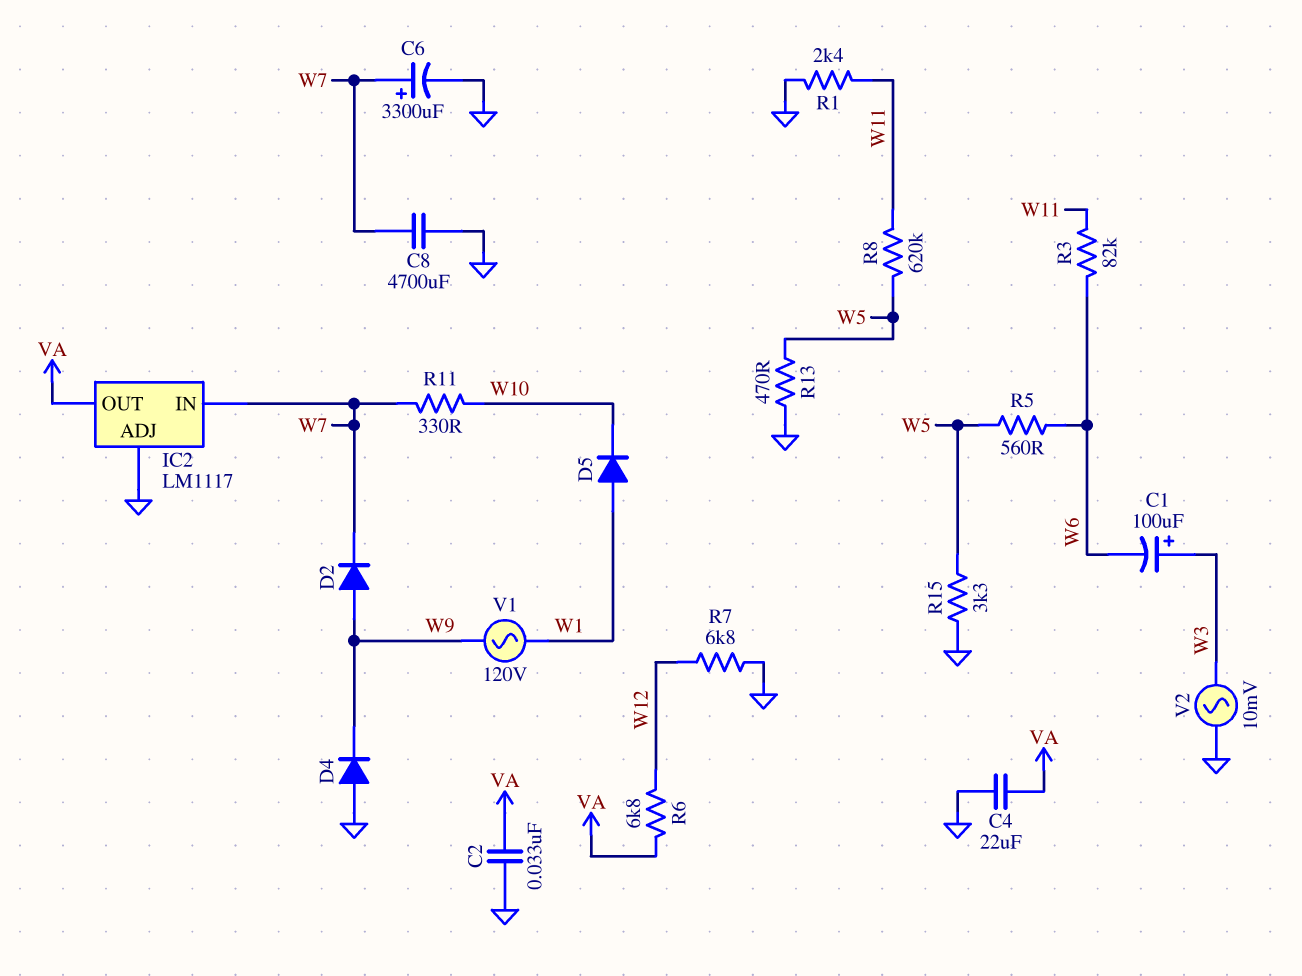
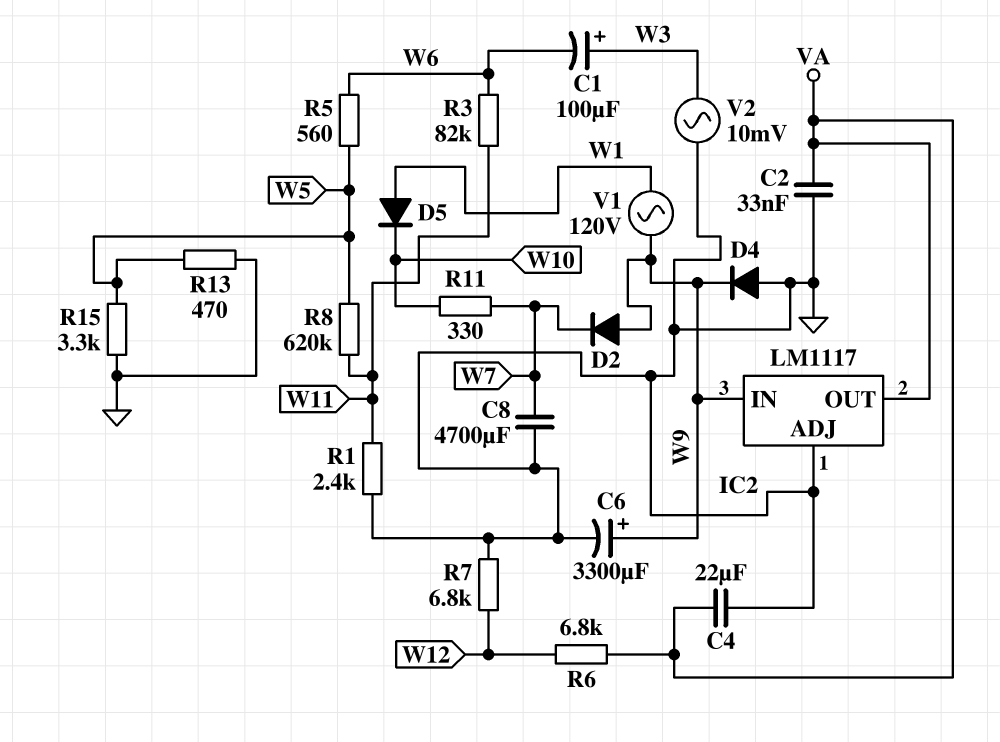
C6: 3300uF (plus W7, minus GND) -> 3300uF (plus W9, minus GND)
IC2 pin IN: W7 -> W9

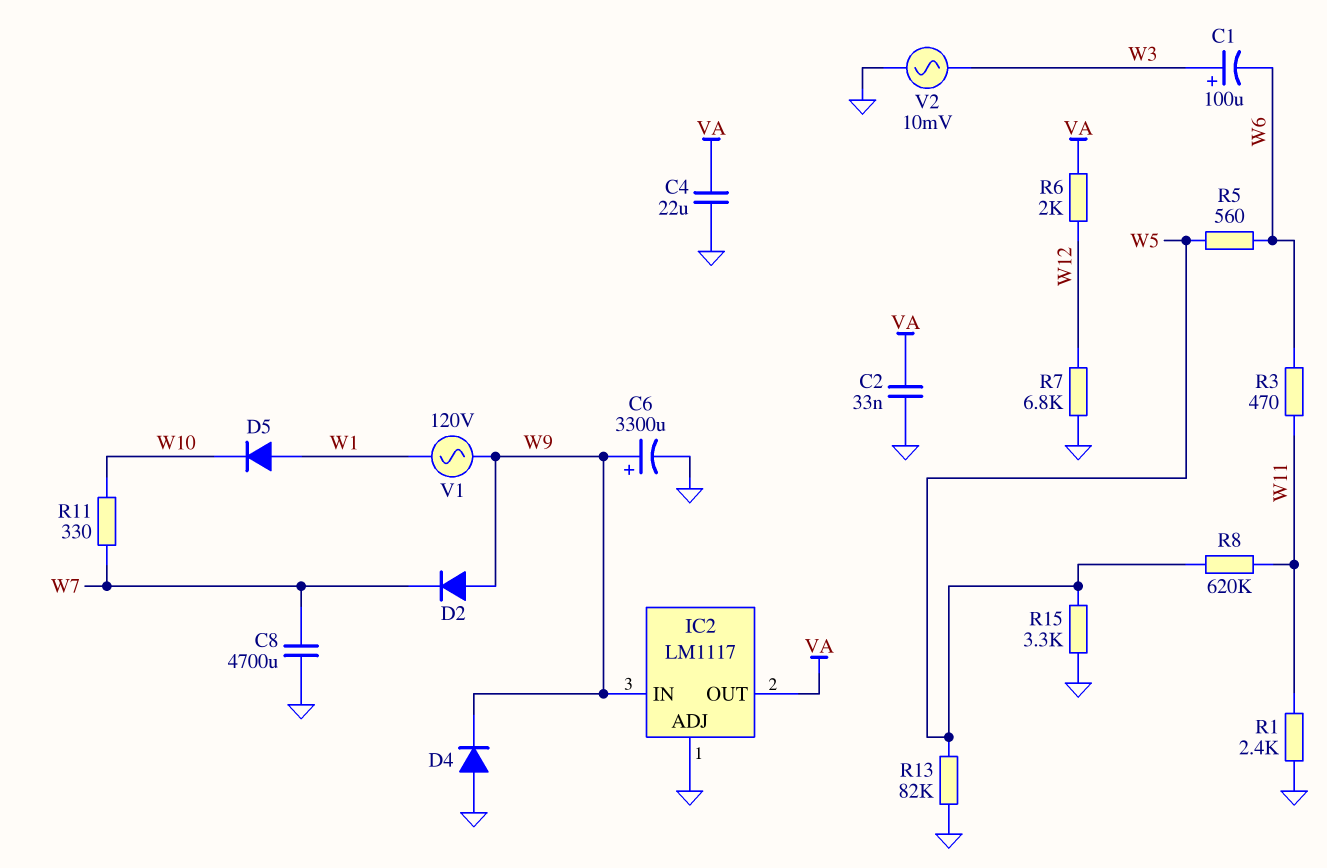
R3: 82k (W6, W11) -> 470 (W6, W11)
R6: 6.8k (VA, W12) -> 2k (VA, W12)
R13: 470 (GND, W5) -> 82k (GND, W5)

